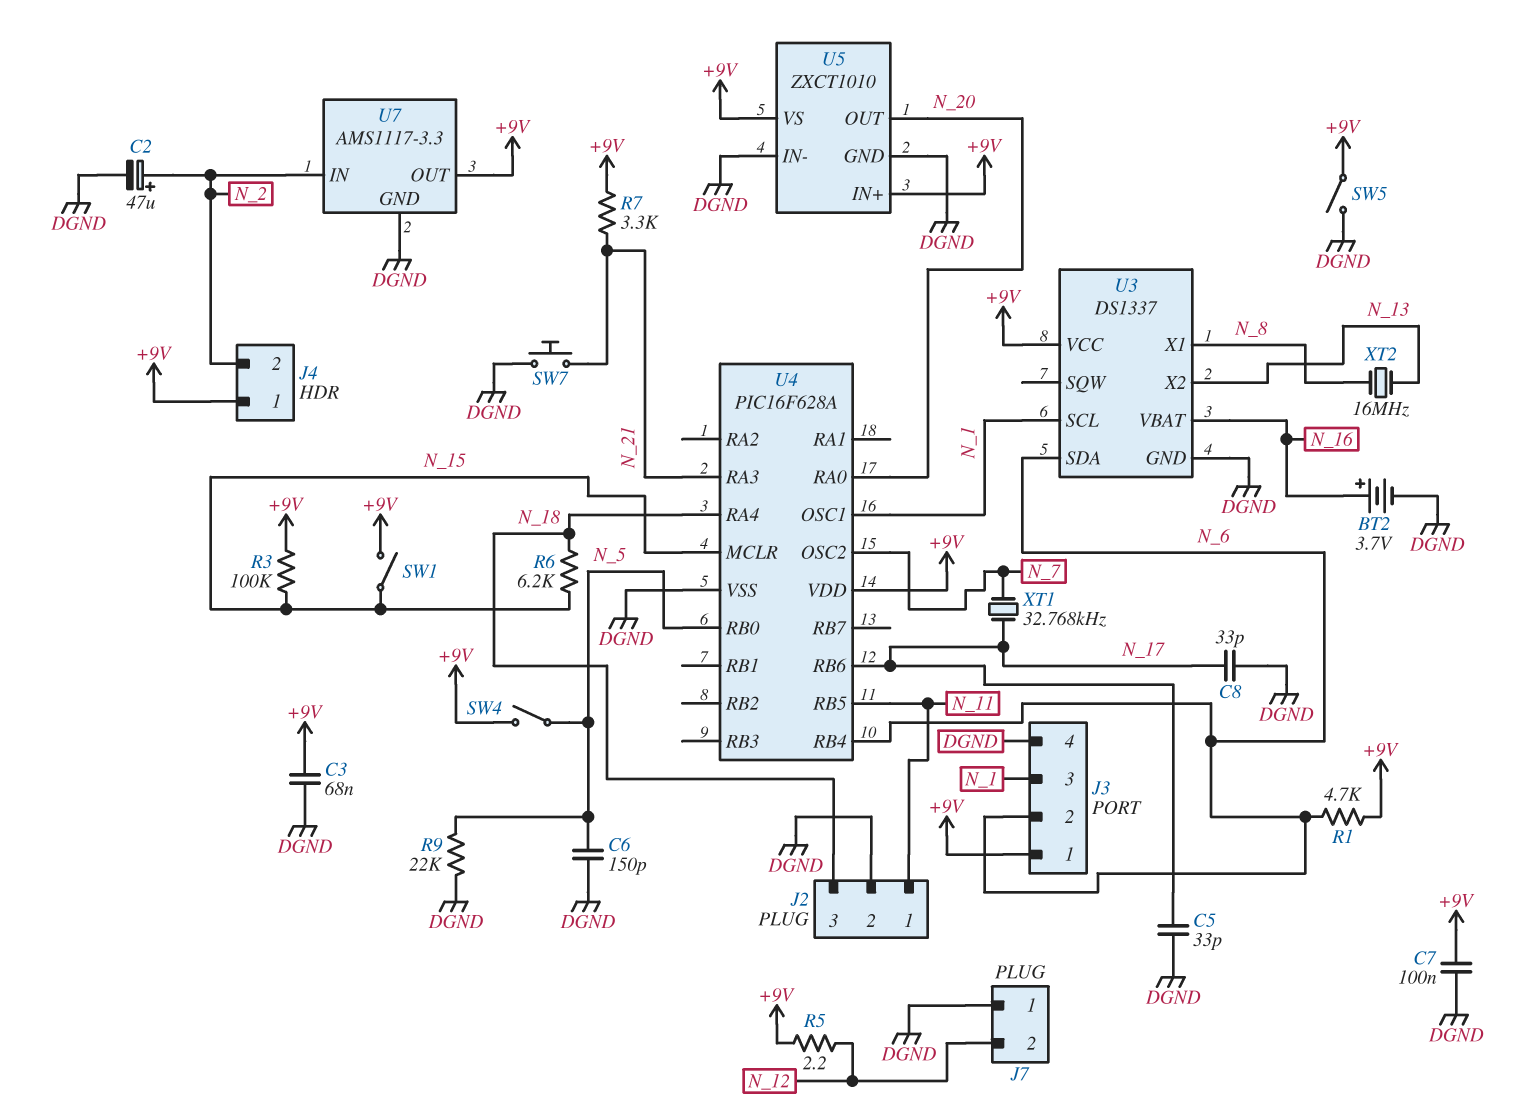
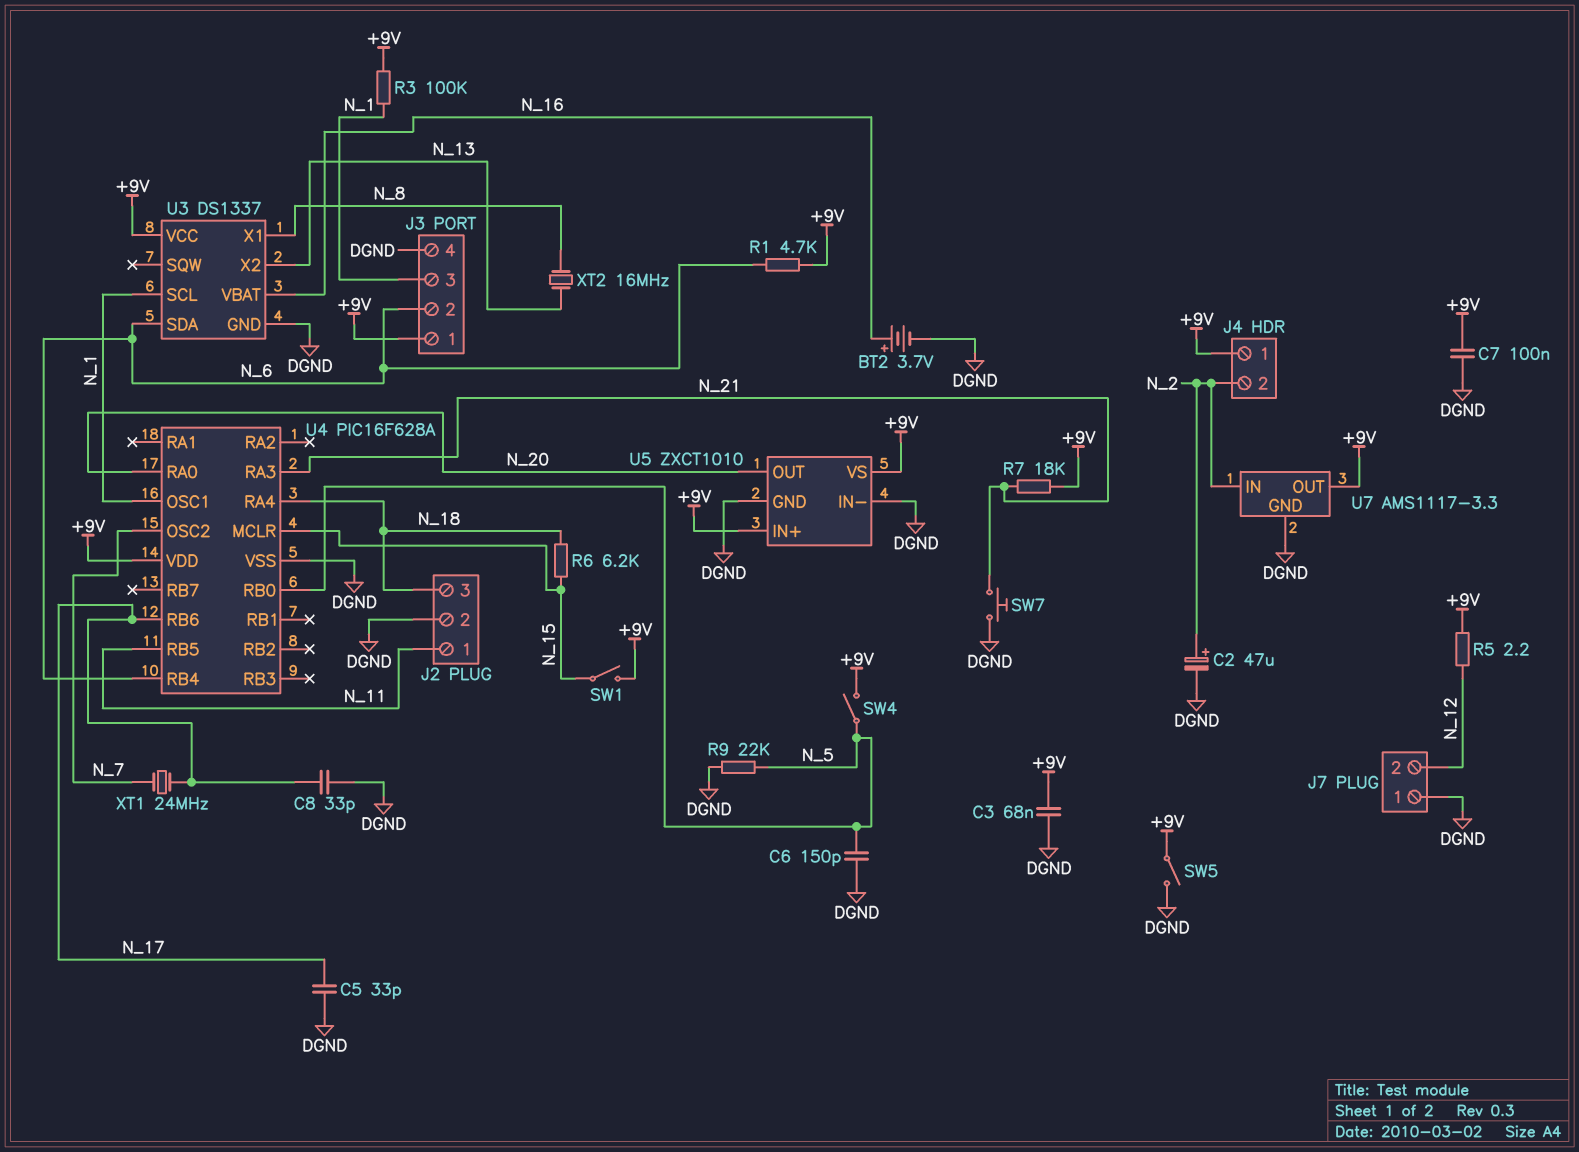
R3: 100k (+9V, N_15) -> 100k (+9V, N_1)
R7: 3.3k (+9V, N_21) -> 18k (+9V, N_21)
XT1: 32.768kHz (N_7, N_17) -> 24MHz (N_7, N_17)

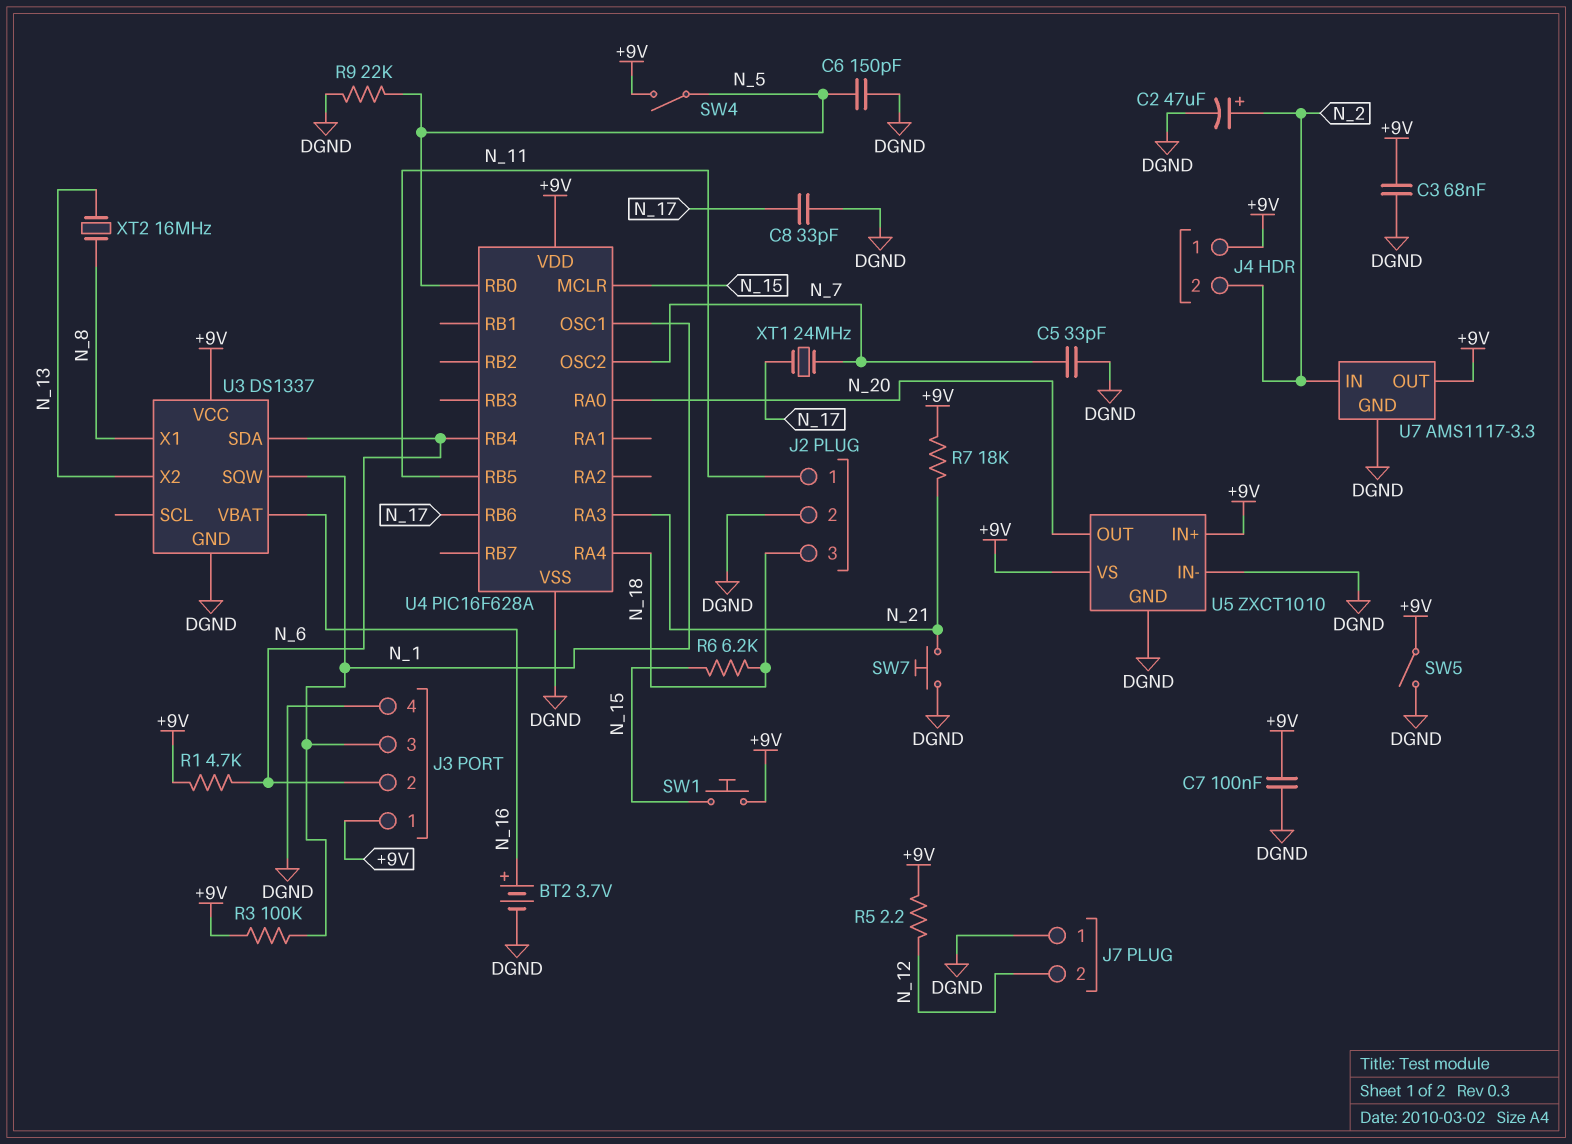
C5: 33pF (DGND, N_17) -> 33pF (DGND, N_7)
SW1: switch (+9V, N_15) -> button (+9V, N_15)
U3 pin SCL: N_1 -> none
U3 pin SQW: none -> N_1

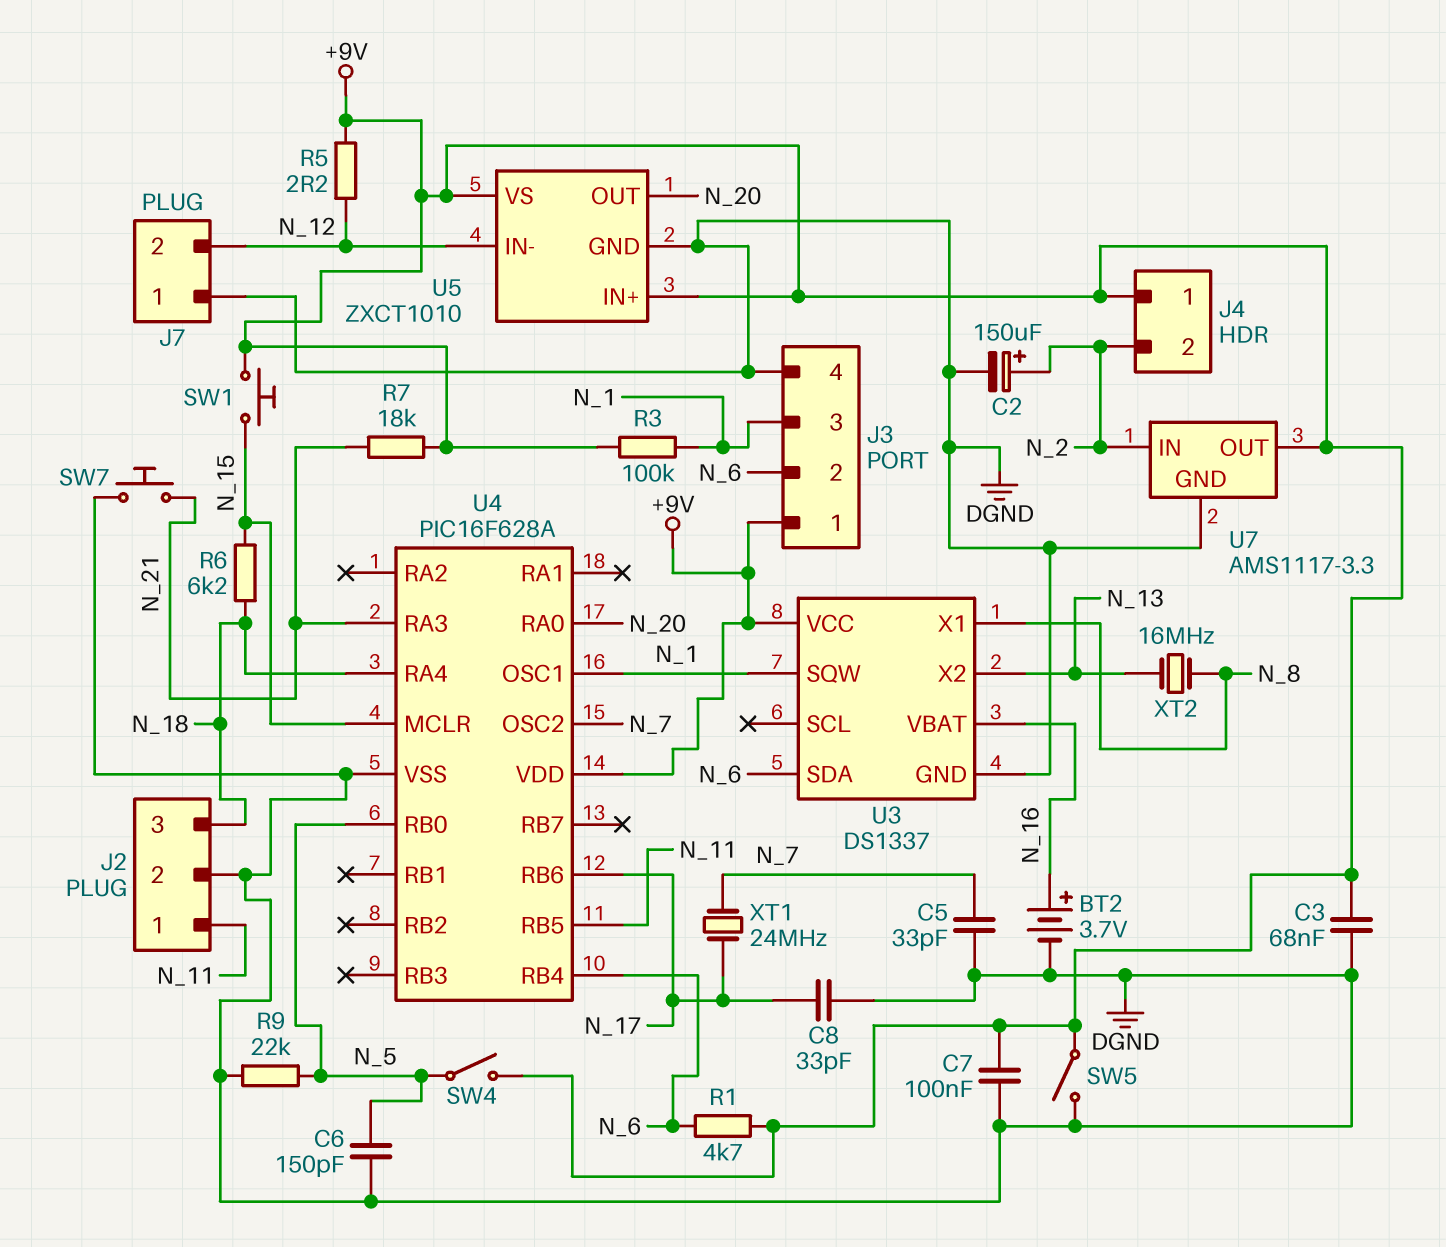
C2: 47uF (plus N_2, minus DGND) -> 150uF (plus N_2, minus DGND)
U5 pin IN-: DGND -> N_12

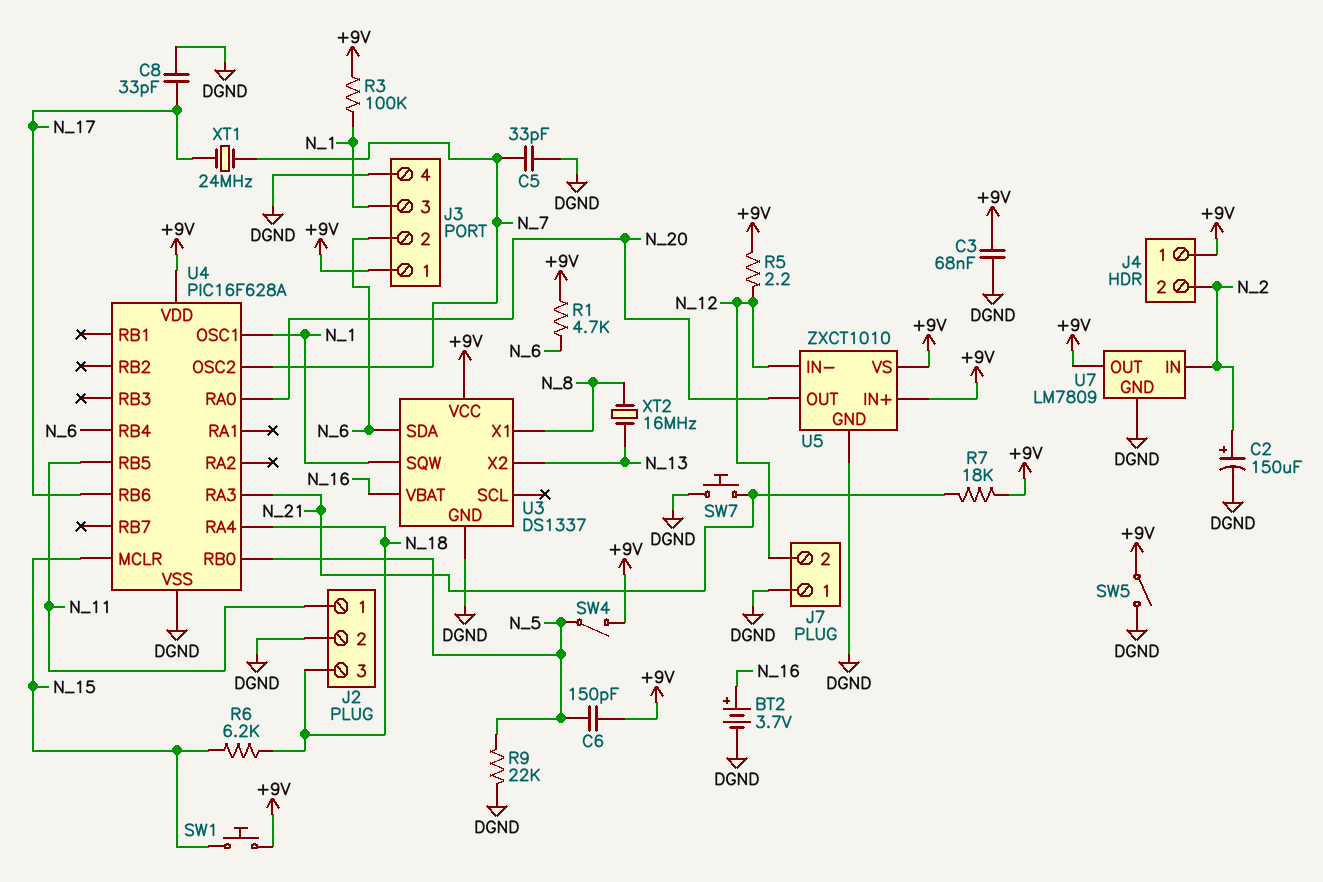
C6: 150pF (DGND, N_5) -> 150pF (+9V, N_5)
C7: 100nF (+9V, DGND) -> none
U7: AMS1117-3.3 -> LM7809

